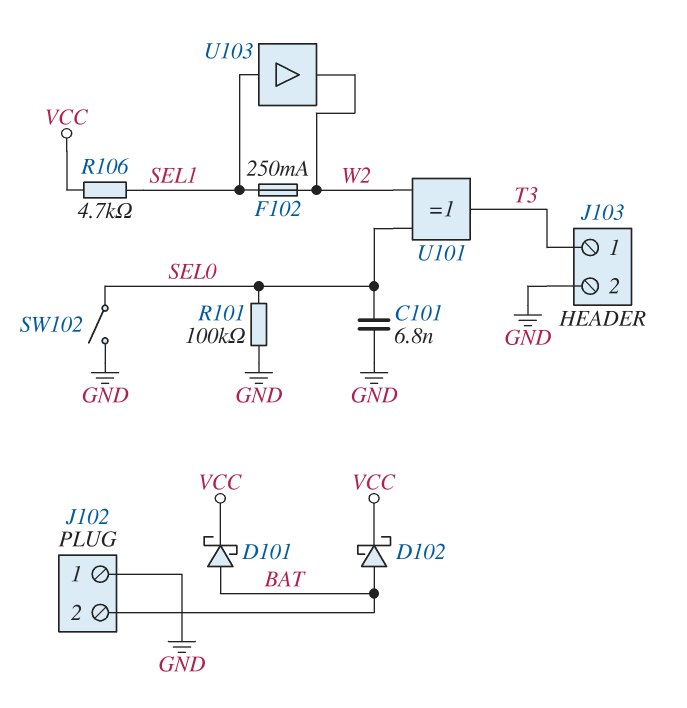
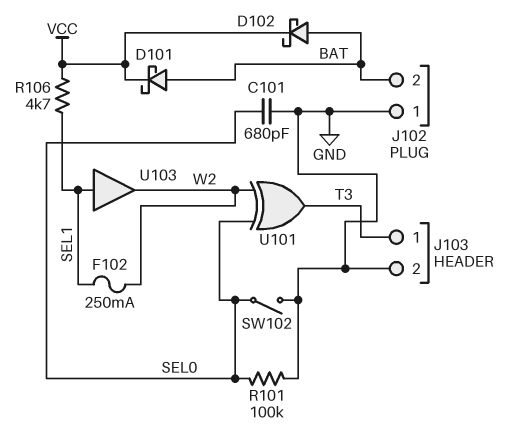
C101: 6.8nF (GND, SEL0) -> 680pF (GND, SEL0)

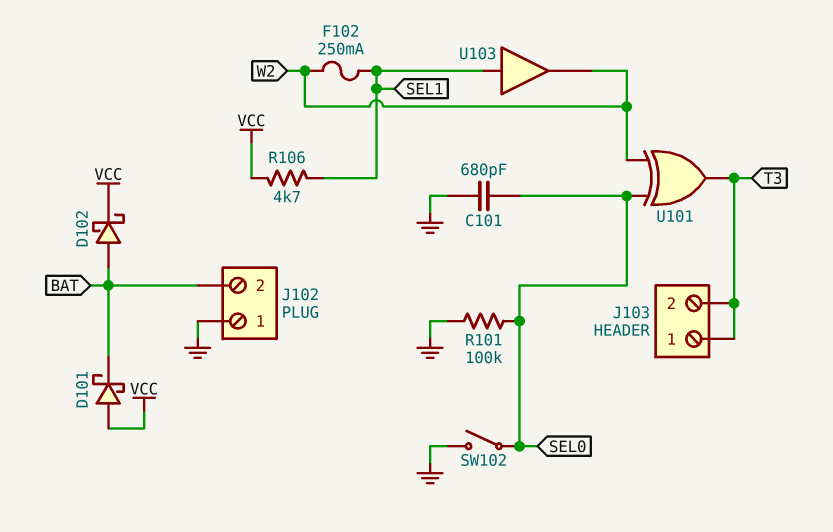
D101: schottky (A BAT, K VCC) -> schottky (A VCC, K BAT)
J103 pin 2: GND -> T3

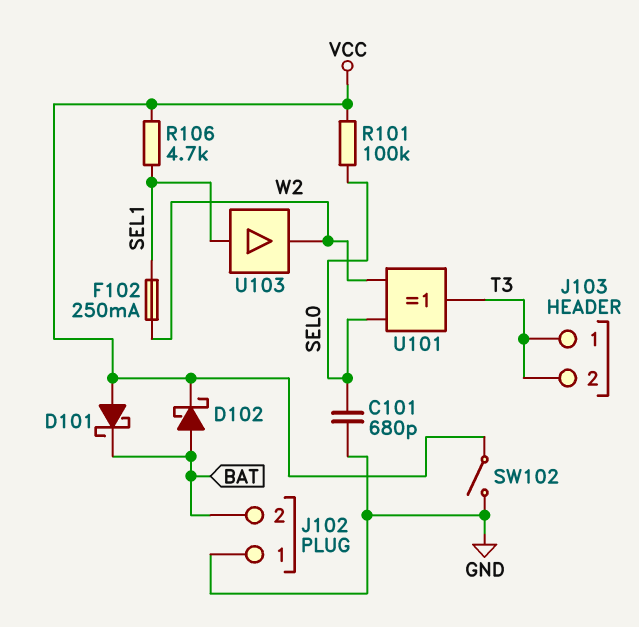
R101: 100k (GND, SEL0) -> 100k (SEL0, VCC)
SW102: switch (GND, SEL0) -> switch (GND, VCC)

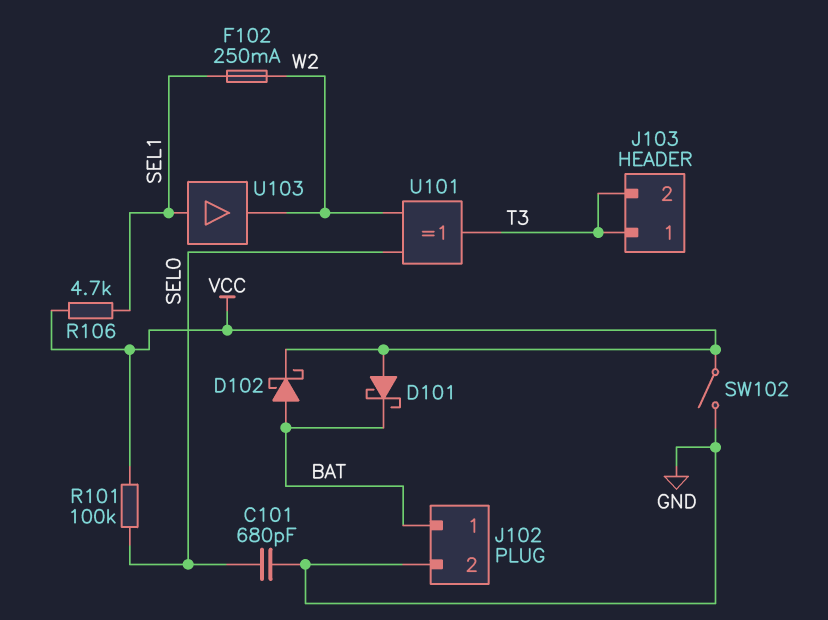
J102 pin 1: GND -> BAT
J102 pin 2: BAT -> GND

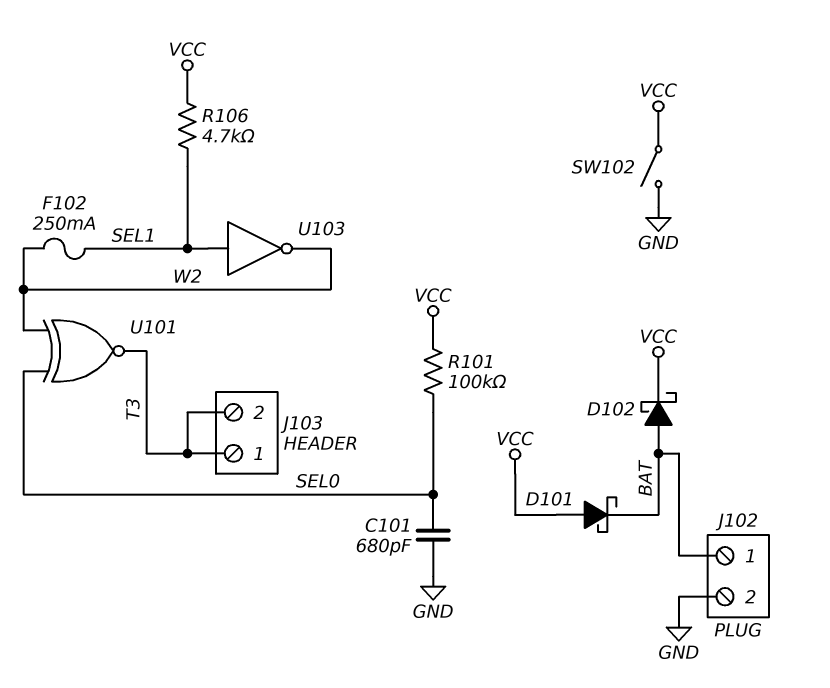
U101: XOR (in SEL0, in W2, out T3) -> XNOR (in SEL0, in W2, out T3)
U103: buffer (in SEL1, out W2) -> NOT (in SEL1, out W2)

